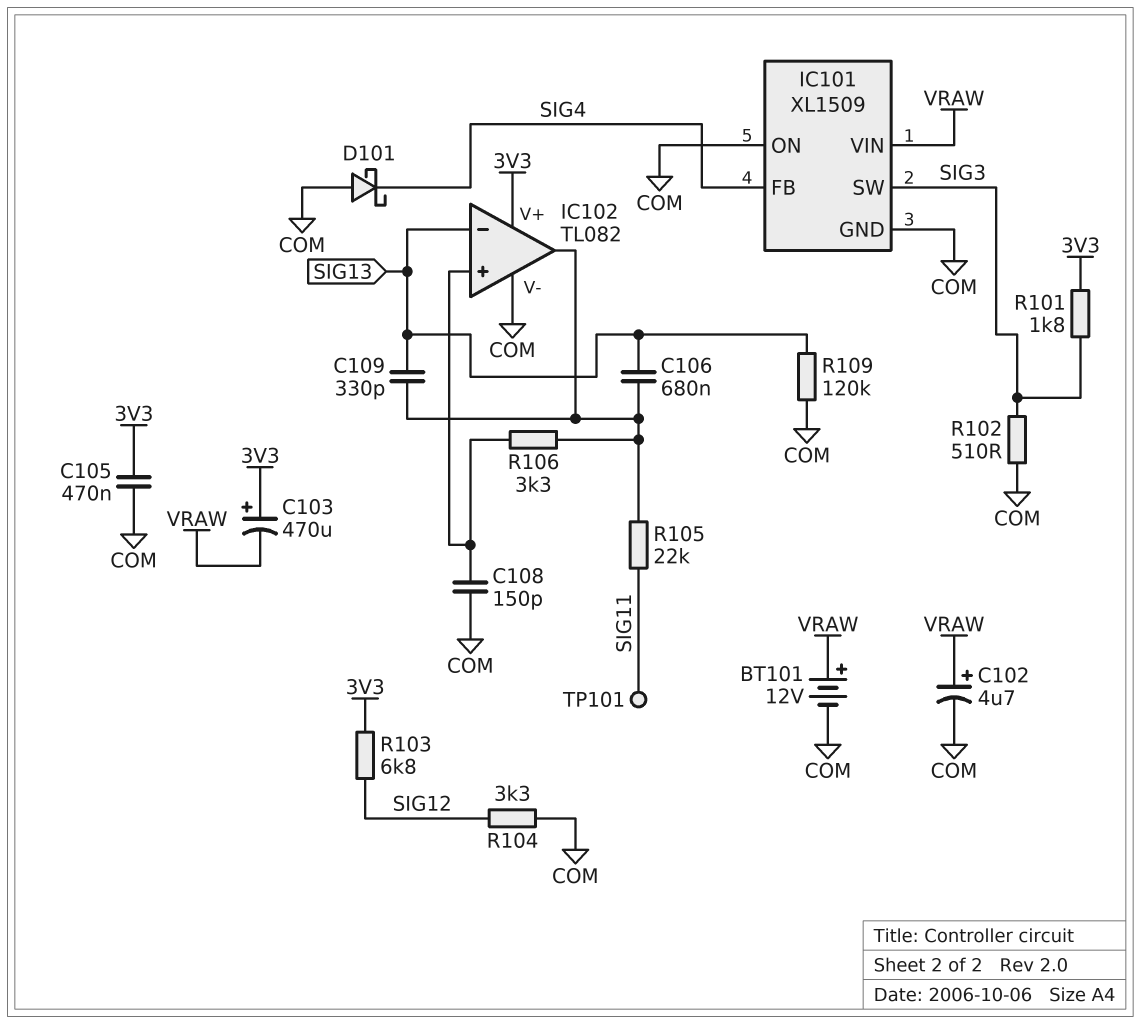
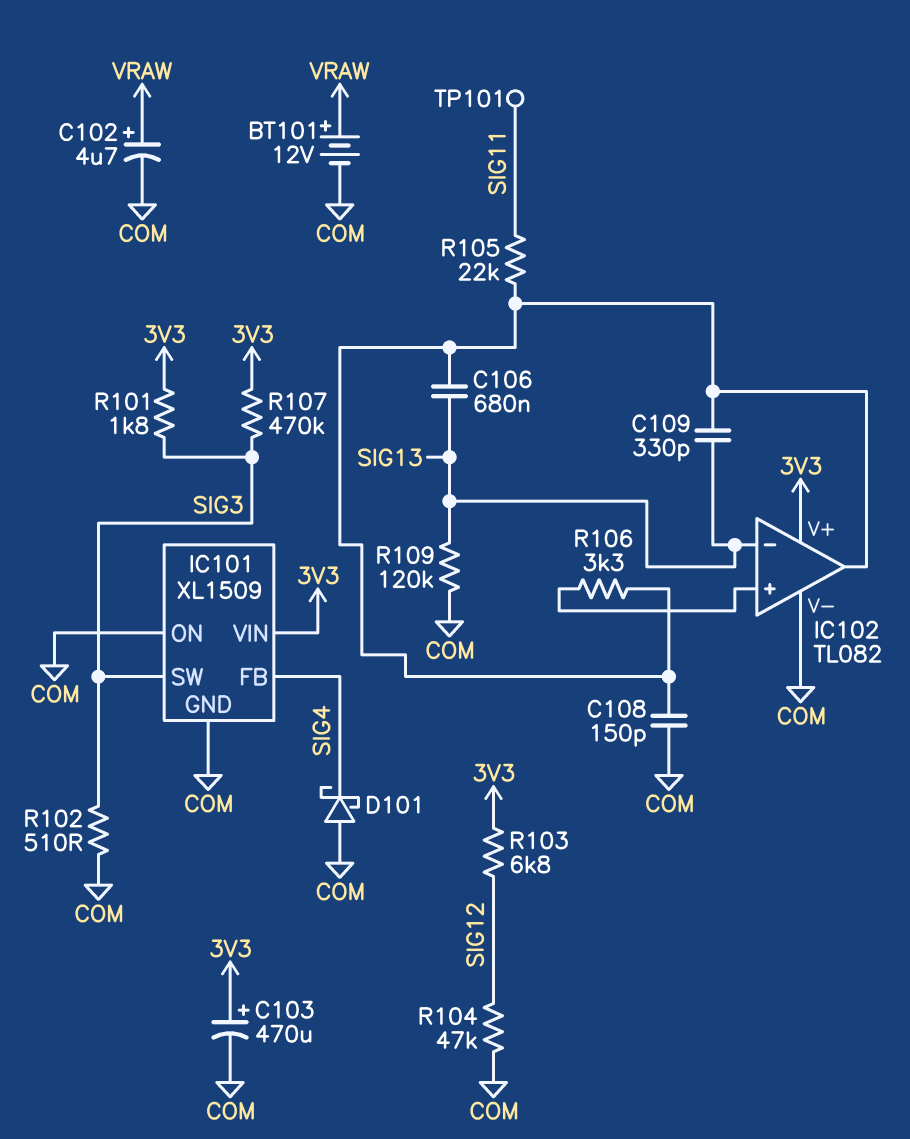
C103: 470uF (plus 3V3, minus VRAW) -> 470uF (plus 3V3, minus COM)
C105: 470nF (3V3, COM) -> none
C108: 150pF (COM, IC102/in+) -> 150pF (COM, IC102/out)
IC101 pin VIN: VRAW -> 3V3
R104: 3.3k (COM, SIG12) -> 47k (COM, SIG12)
R107: none -> 470k (3V3, SIG3)

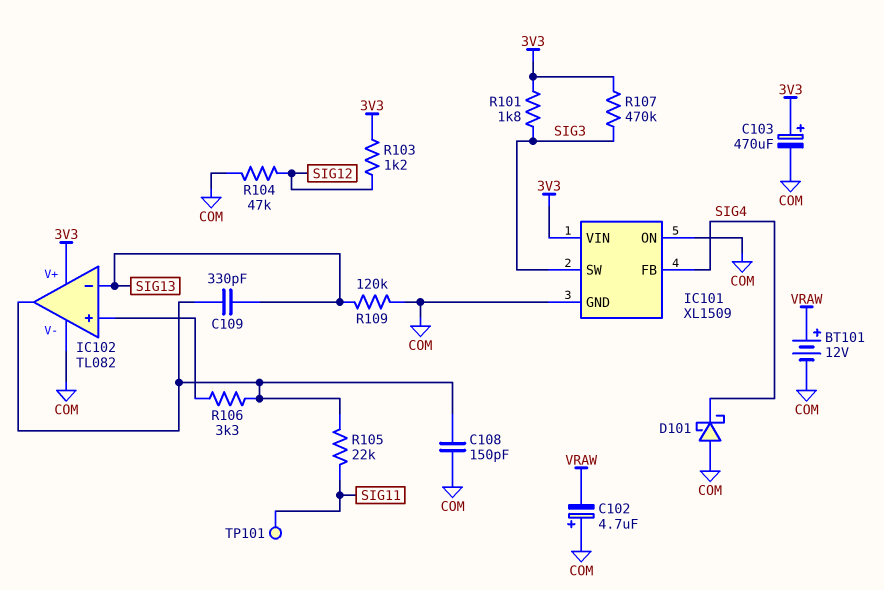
C102: 4.7uF (plus VRAW, minus COM) -> 4.7uF (plus COM, minus VRAW)
C106: 680nF (IC102/out, SIG13) -> none
R102: 510 (COM, SIG3) -> none
R103: 6.8k (3V3, SIG12) -> 1.2k (3V3, SIG12)

